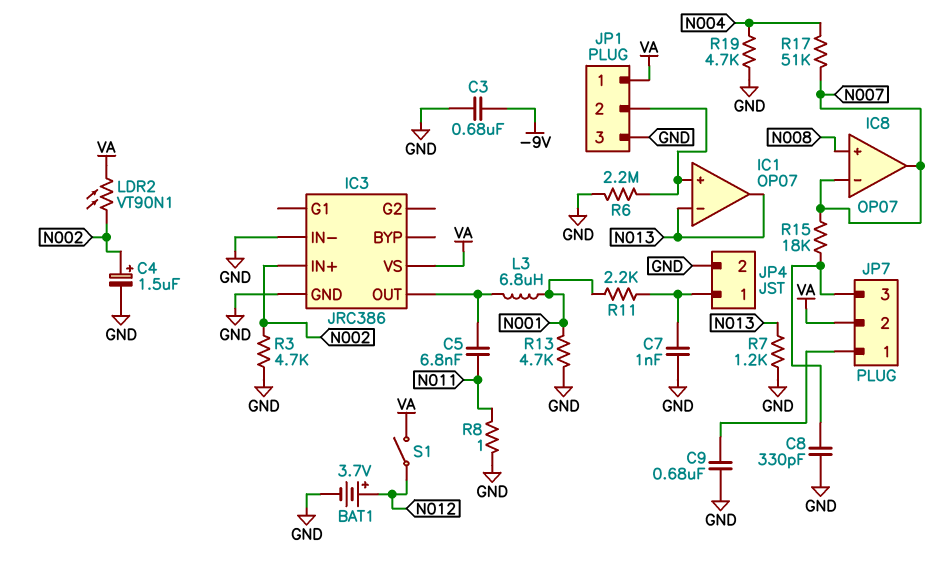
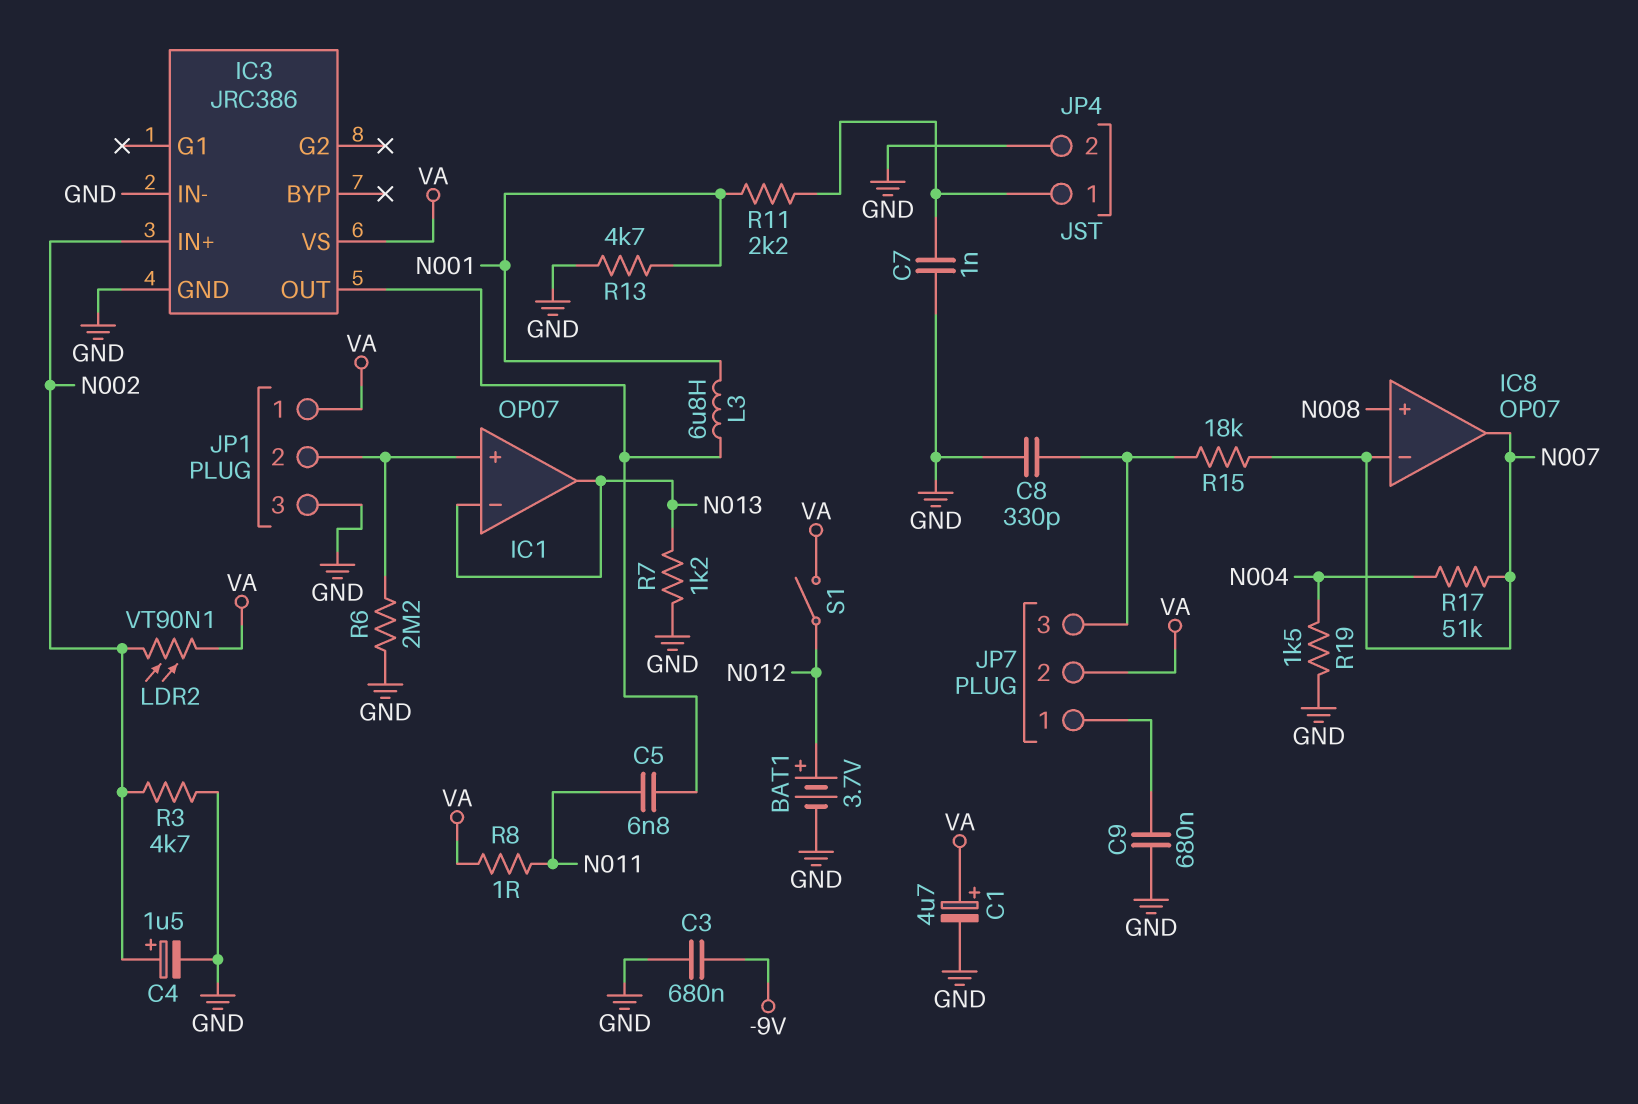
C1: none -> 4.7uF (plus VA, minus GND)
R8: 1 (GND, N011) -> 1 (N011, VA)
R19: 4.7k (GND, N004) -> 1.5k (GND, N004)

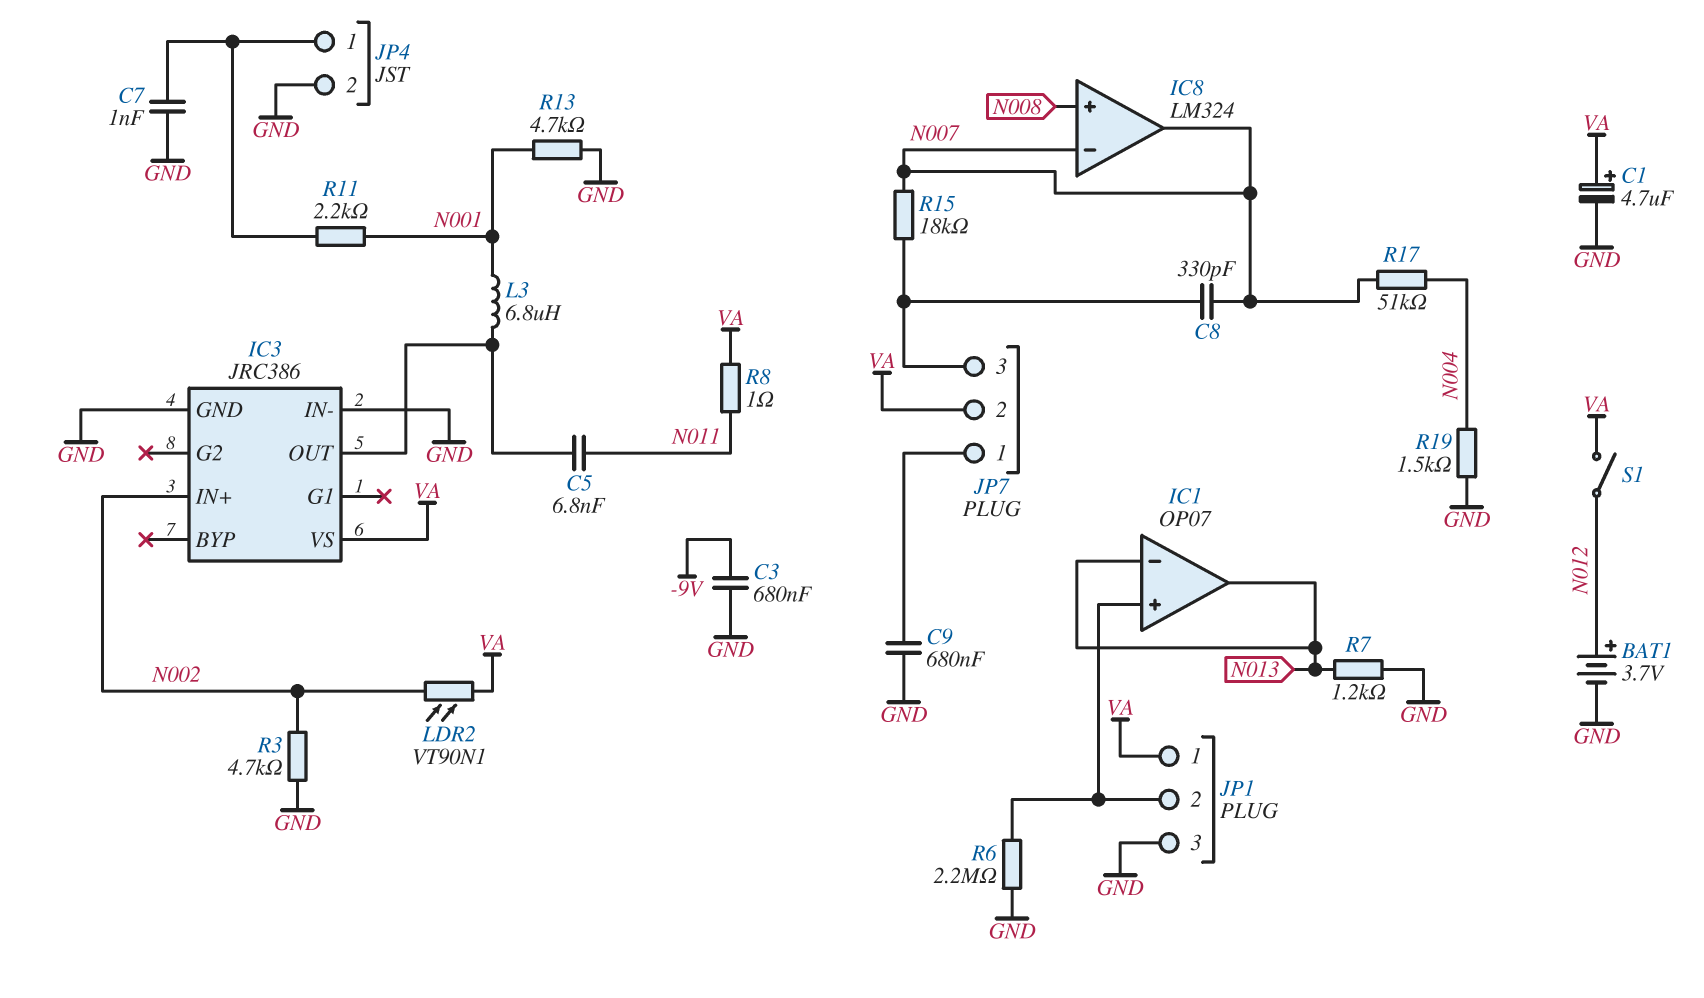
C4: 1.5uF (plus N002, minus GND) -> none
C8: 330pF (GND, JP7/3) -> 330pF (JP7/3, N007)
IC8: OP07 -> LM324

